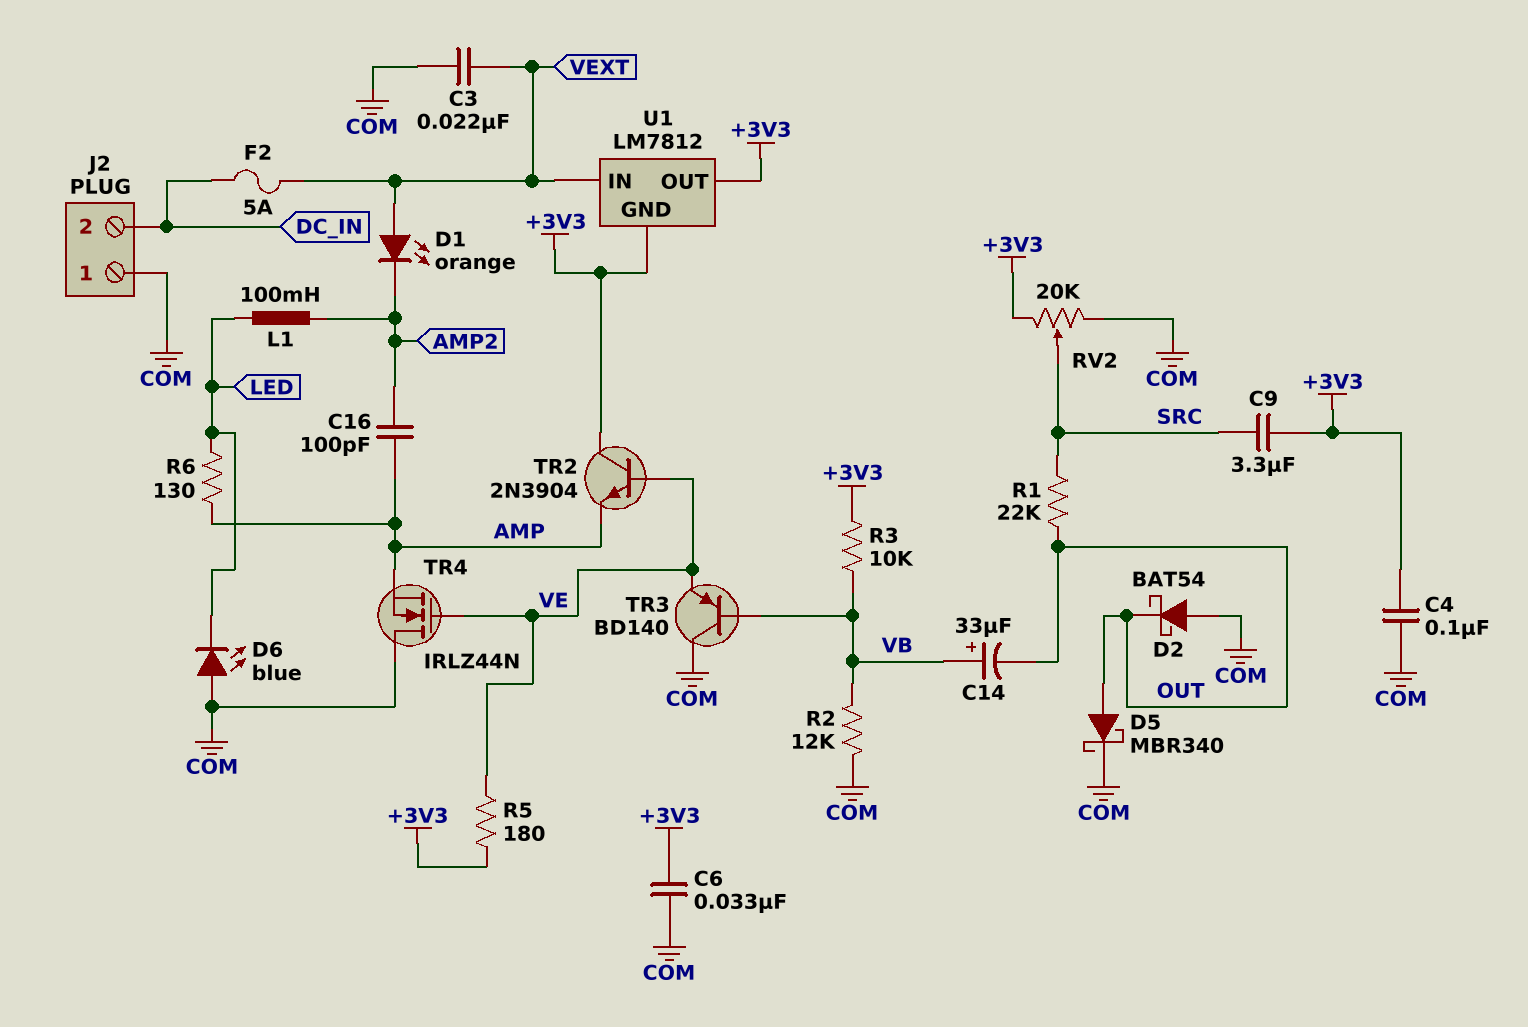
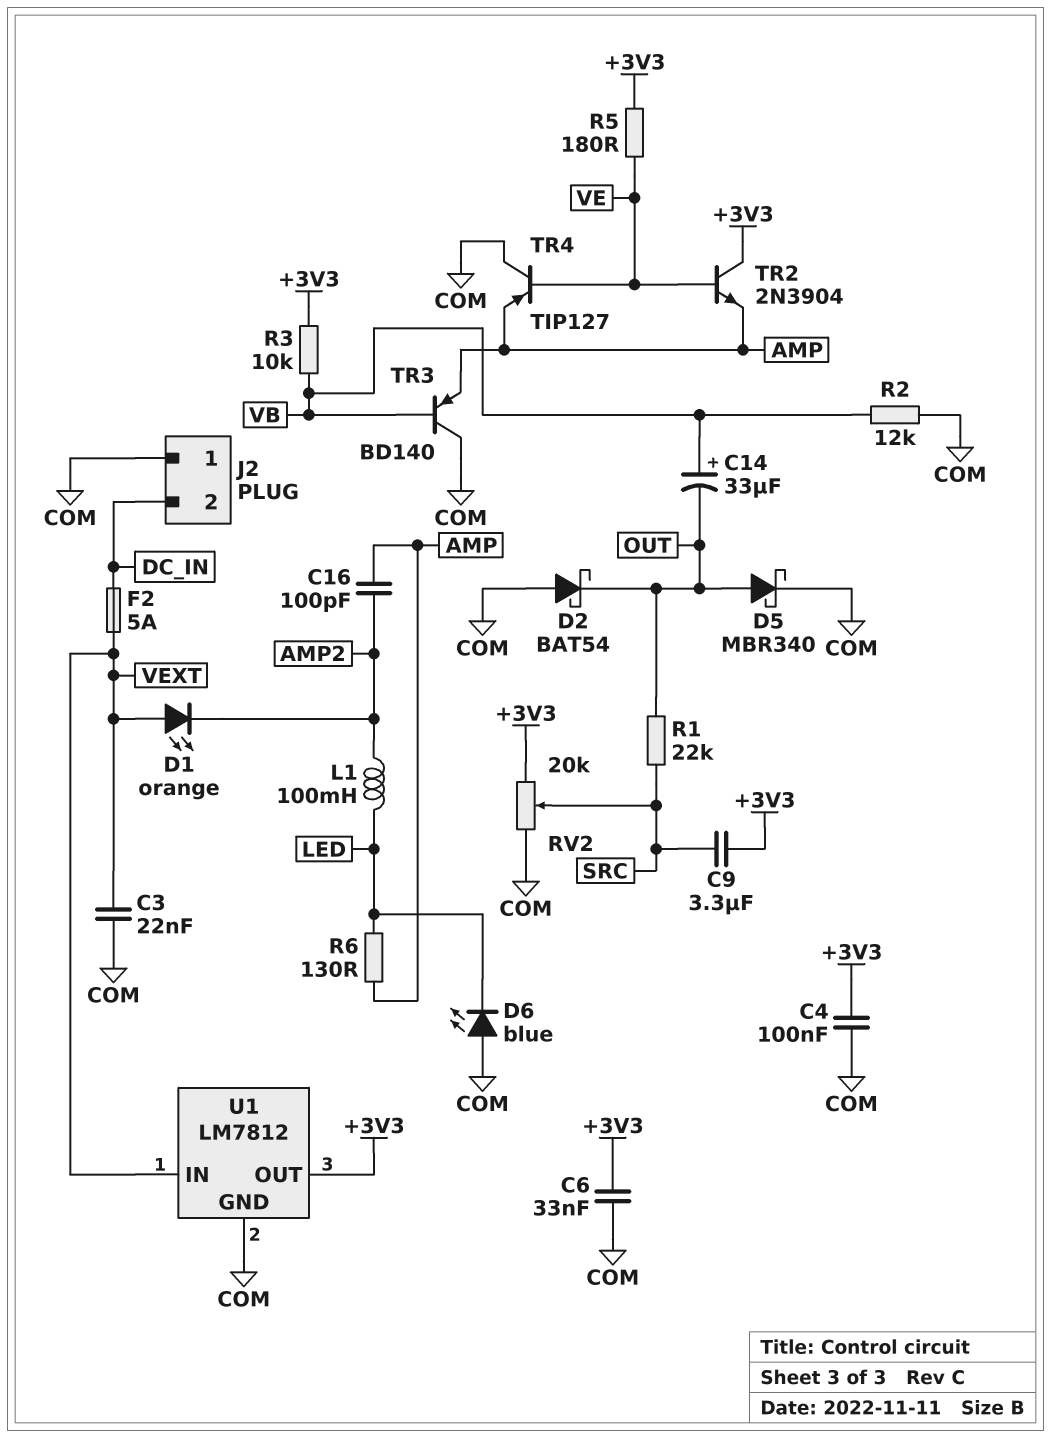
TR3: PNP BD140 (B VB, C COM, E VE) -> PNP BD140 (B VB, C COM, E AMP)
TR4: NMOS IRLZ44N (G VE, D COM, S AMP) -> PNP TIP127 (B VE, C COM, E AMP)
U1 pin GND: +3V3 -> COM

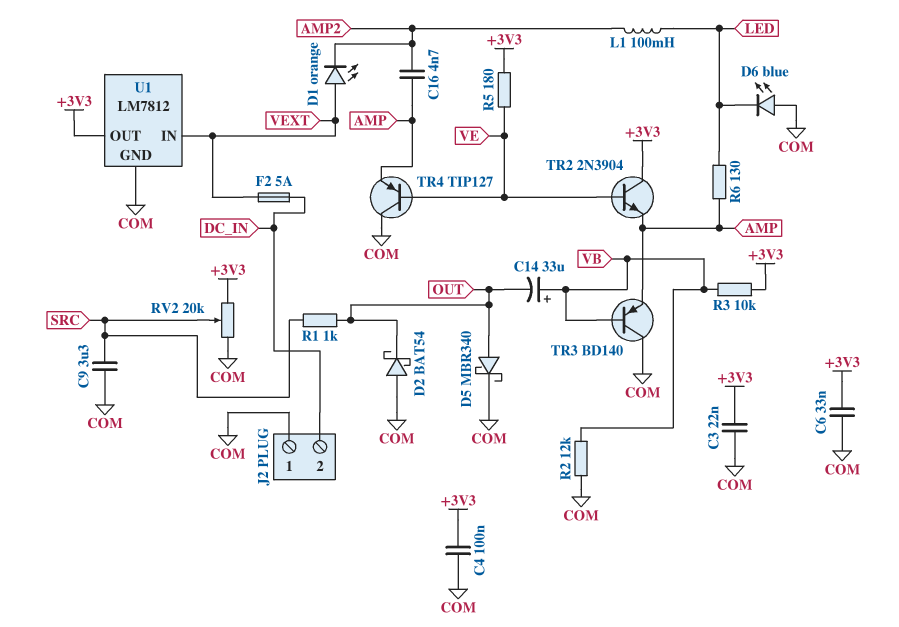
C3: 22nF (COM, VEXT) -> 22nF (+3V3, COM)
C9: 3.3uF (+3V3, SRC) -> 3.3uF (COM, SRC)
C16: 100pF (AMP, AMP2) -> 4.7nF (AMP, AMP2)
R1: 22k (OUT, SRC) -> 1k (OUT, SRC)

